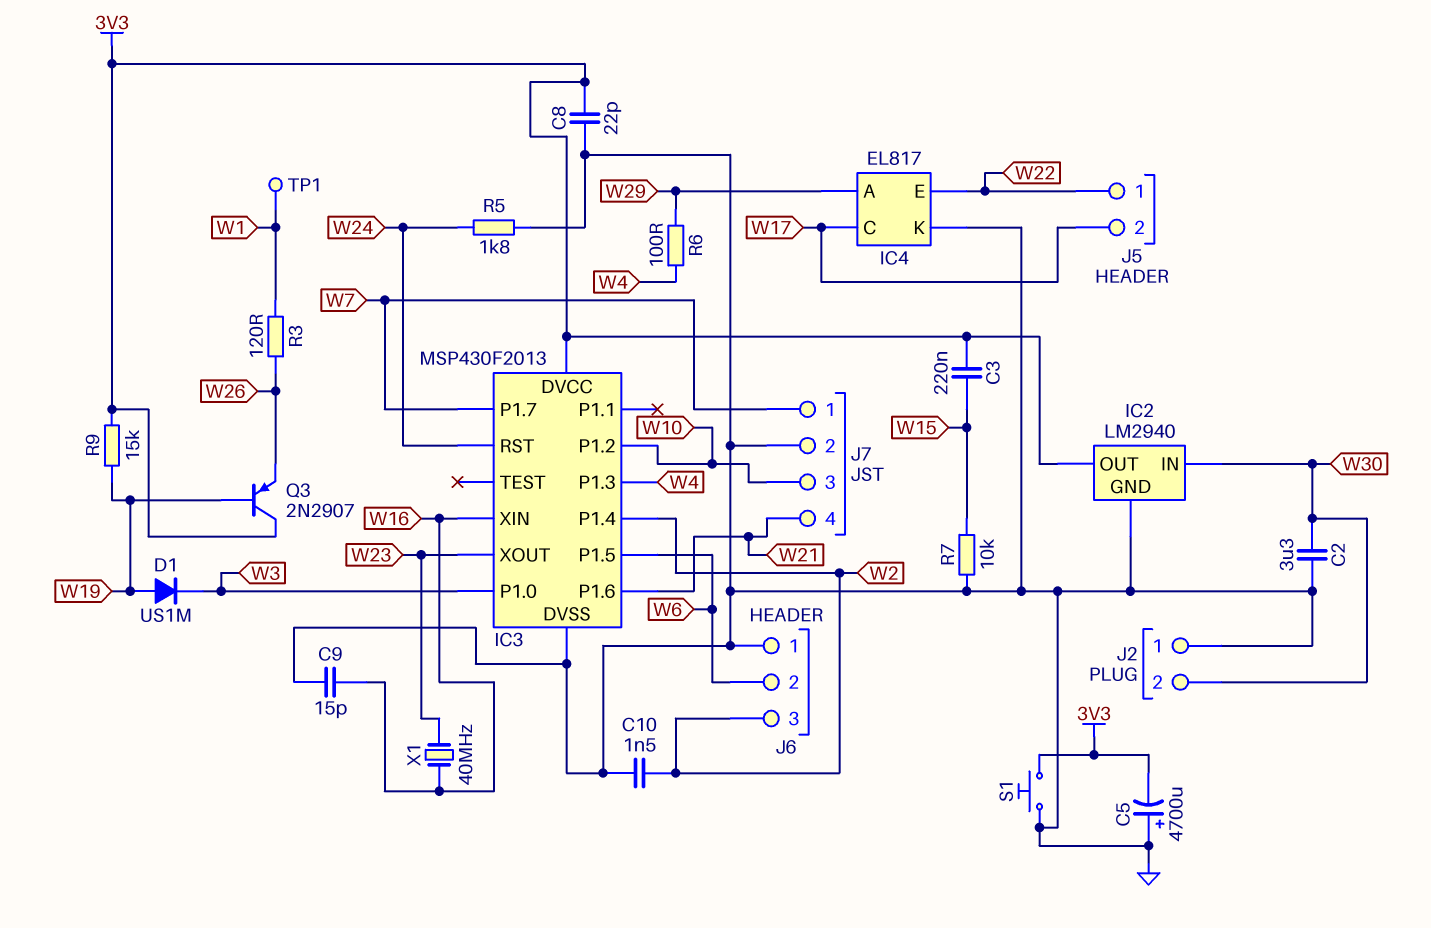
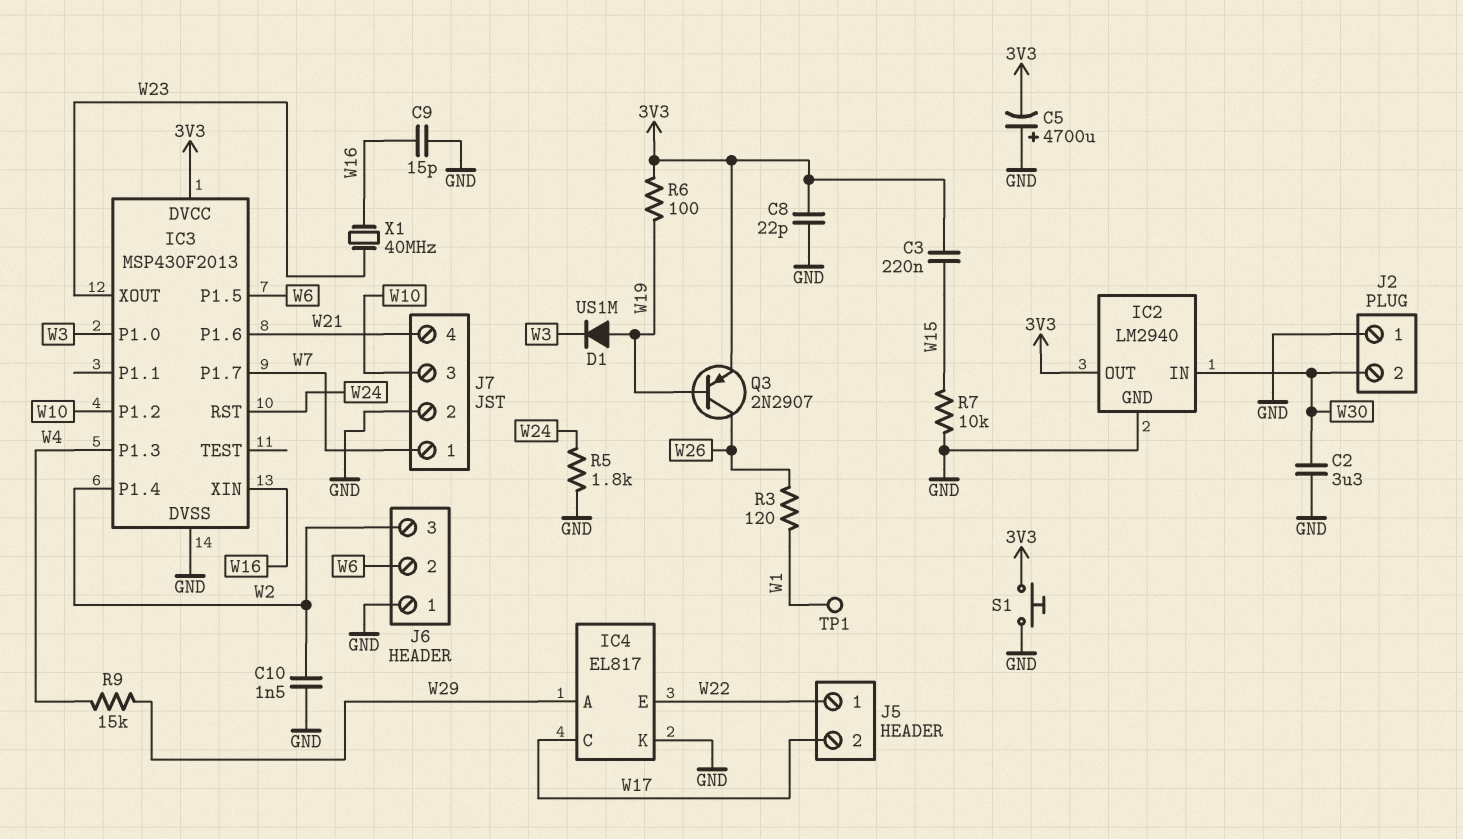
Q3: PNP 2N2907 (B W19, C 3V3, E W26) -> PNP 2N2907 (B W19, C W26, E 3V3)
R6: 100 (W4, W29) -> 100 (3V3, W19)
R9: 15k (3V3, W19) -> 15k (W4, W29)

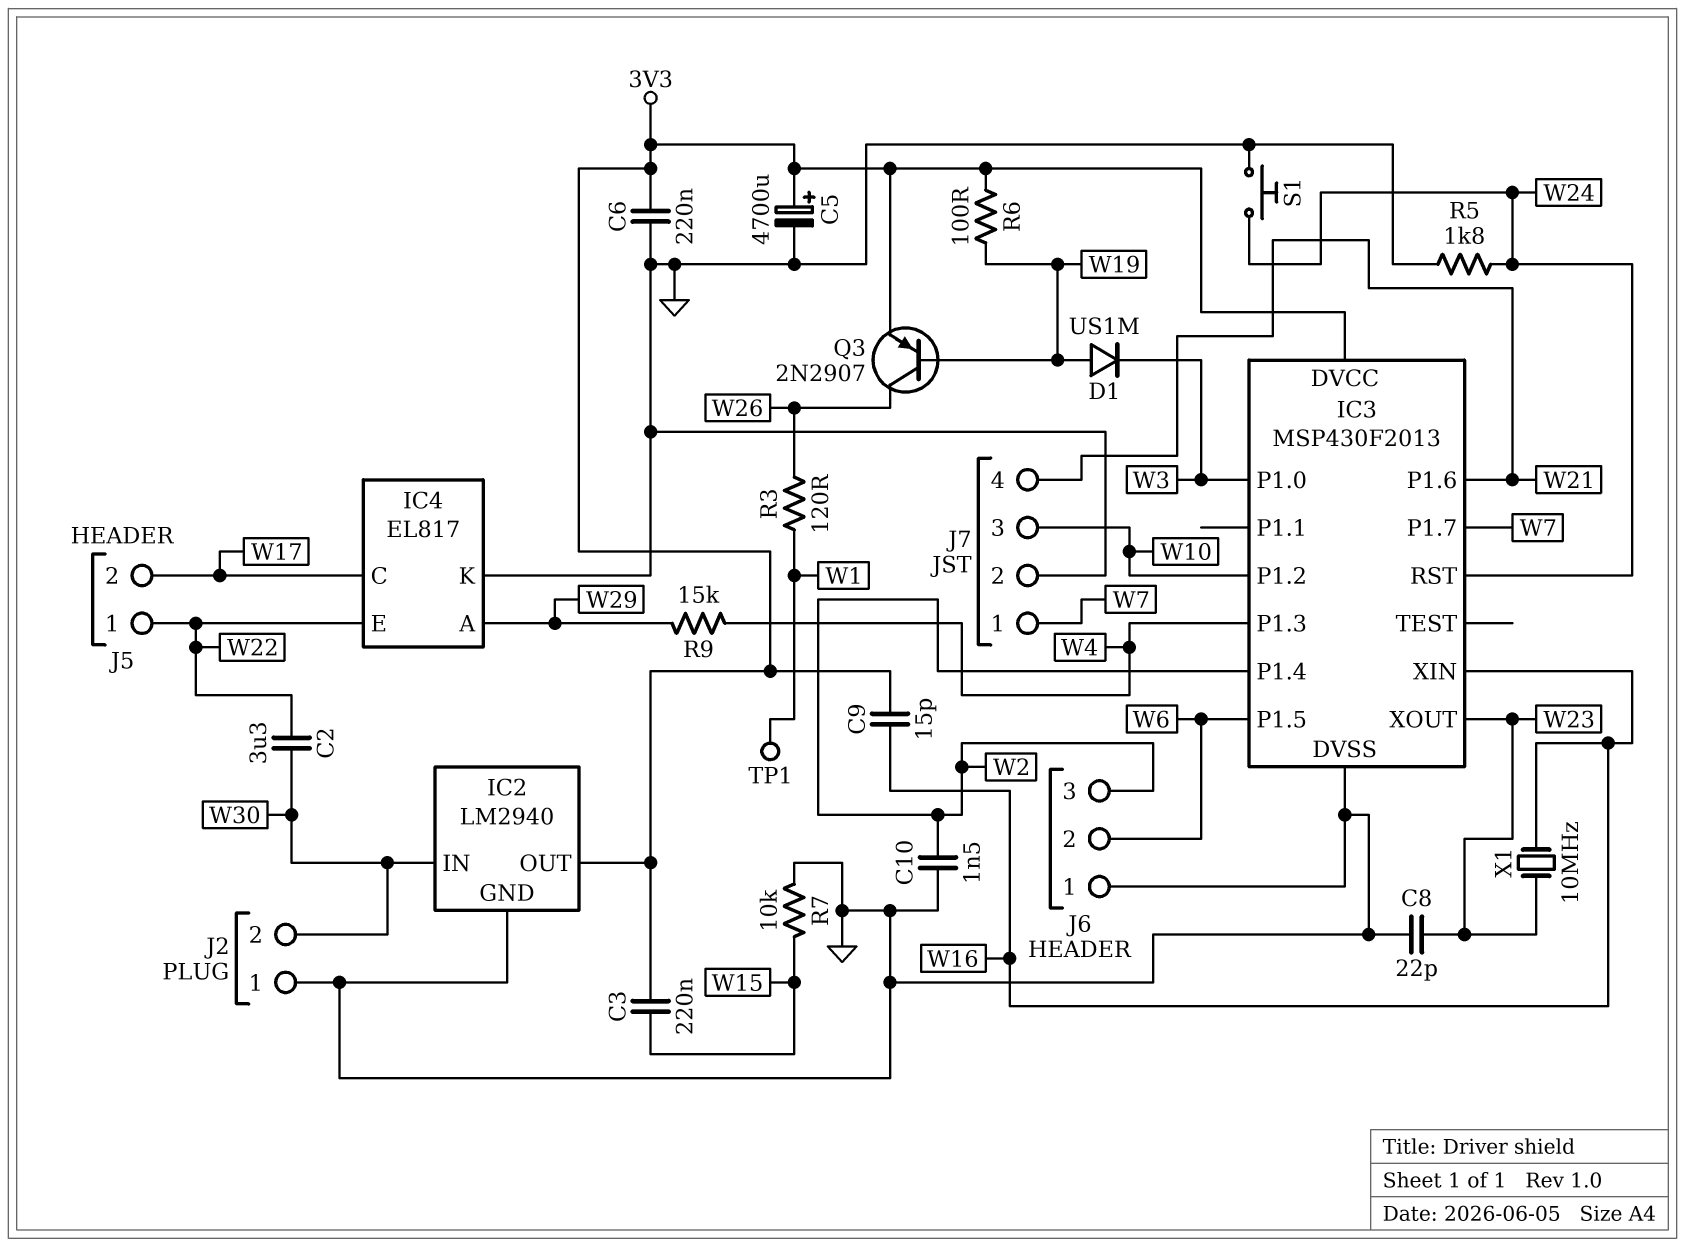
C2: 3.3uF (GND, W30) -> 3.3uF (W22, W30)
C5: 4700uF (plus GND, minus 3V3) -> 4700uF (plus 3V3, minus GND)
C6: none -> 220nF (3V3, GND)
C8: 22pF (3V3, GND) -> 22pF (GND, W23)
C9: 15pF (GND, W16) -> 15pF (3V3, W16)
S1: button (3V3, GND) -> button (GND, W24)
X1: 40MHz (W16, W23) -> 10MHz (W16, W23)

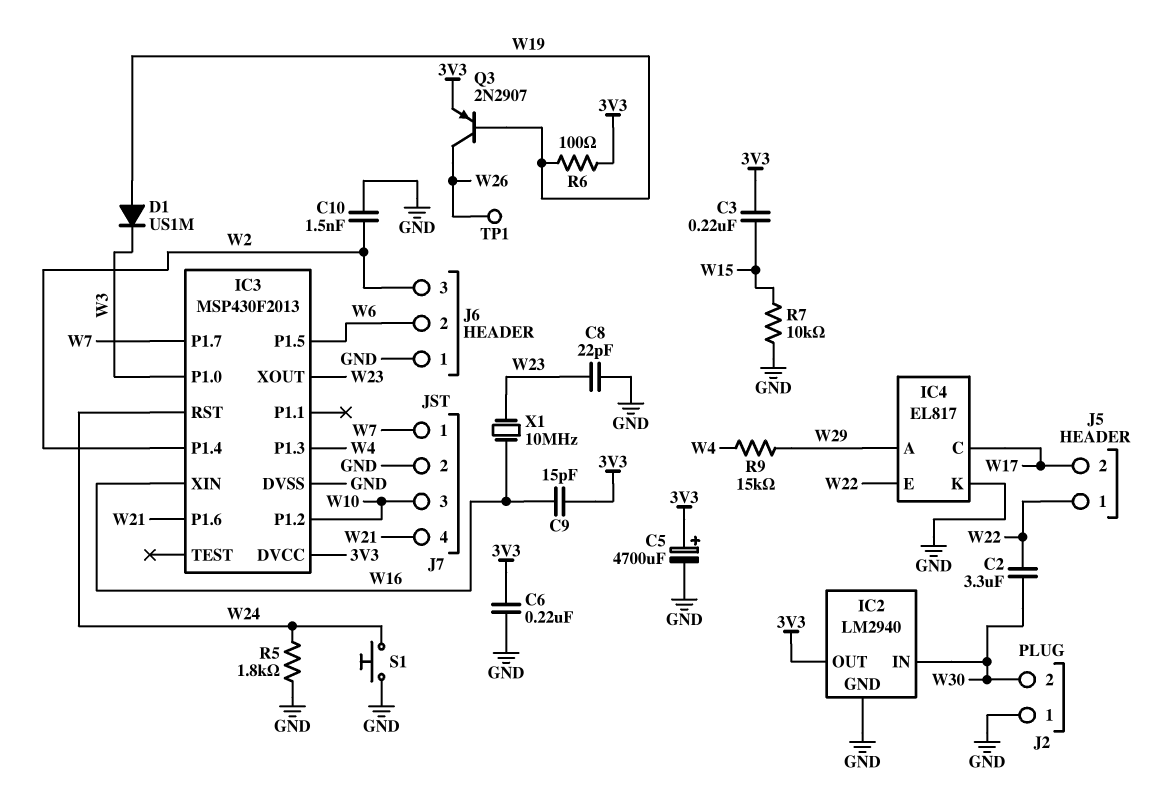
R3: 120 (W1, W26) -> none
TP1: test point (W1) -> test point (W26)

